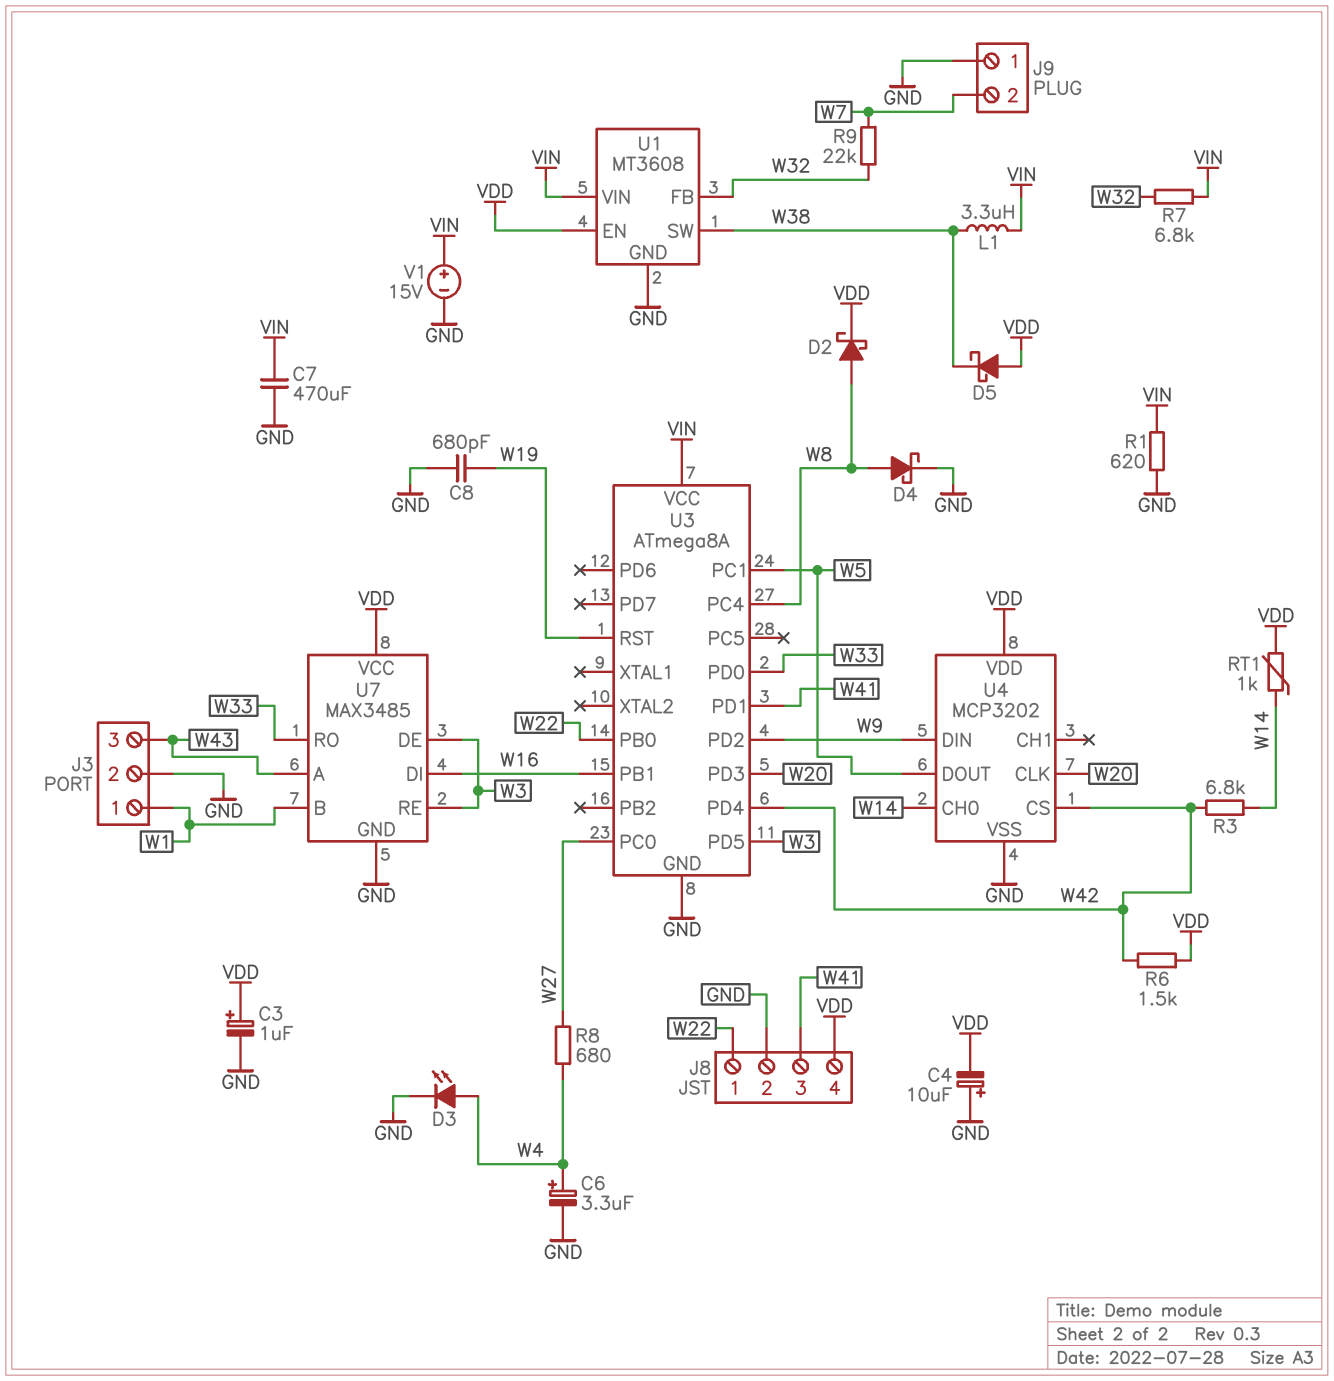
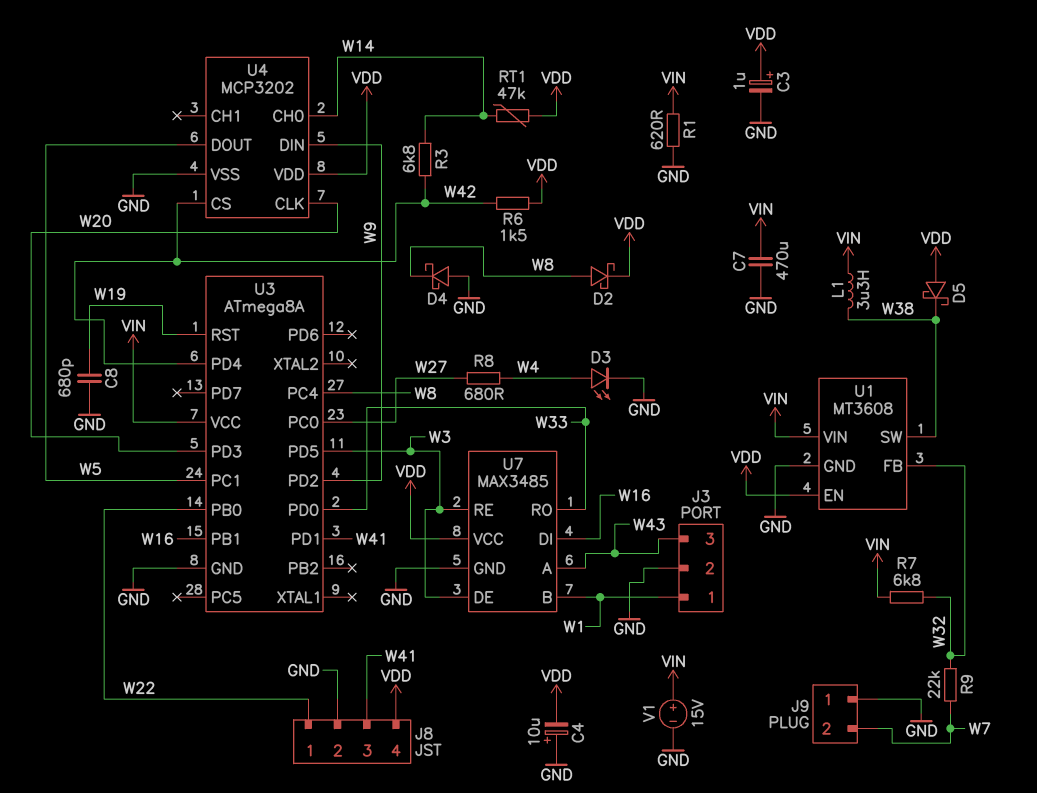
C6: 3.3uF (plus W4, minus GND) -> none
D4: schottky (A W8, K GND) -> schottky (A GND, K W8)
RT1: 1k (VDD, W14) -> 47k (VDD, W14)

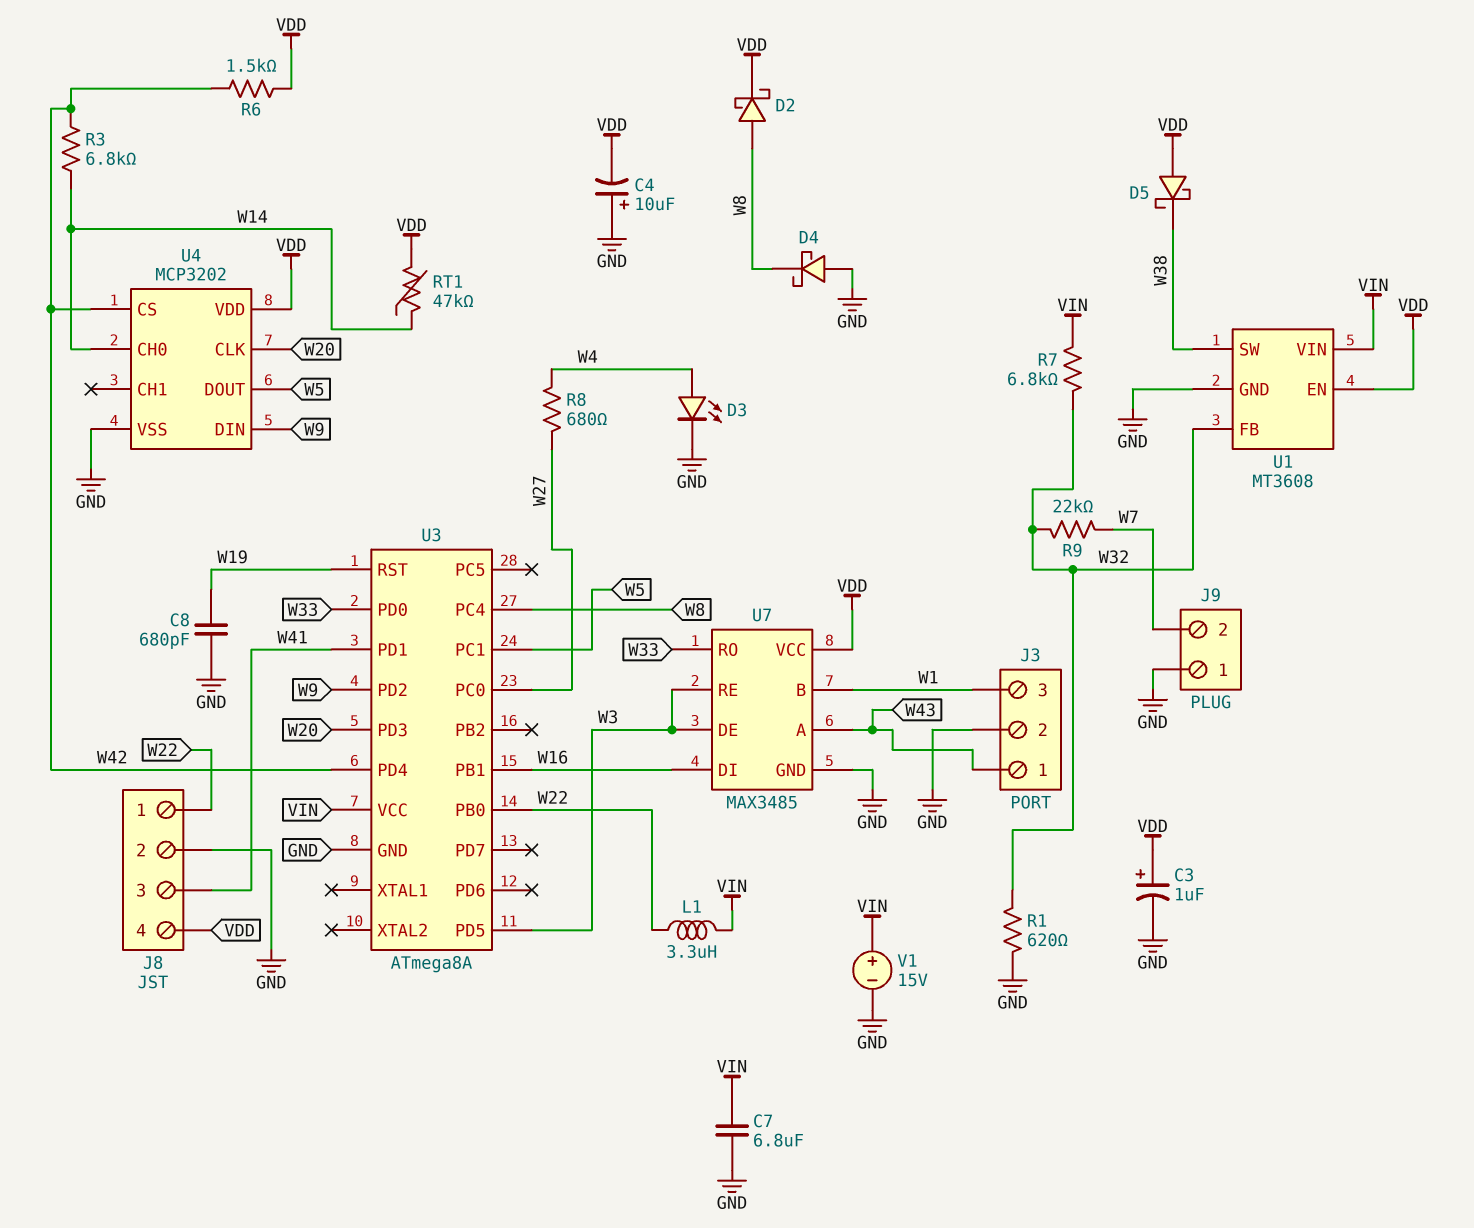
C7: 470uF (GND, VIN) -> 6.8uF (GND, VIN)
J3 pin 1: W1 -> W43
J3 pin 3: W43 -> W1
L1: 3.3uH (VIN, W38) -> 3.3uH (VIN, W22)
R1: 620 (GND, VIN) -> 620 (GND, W32)

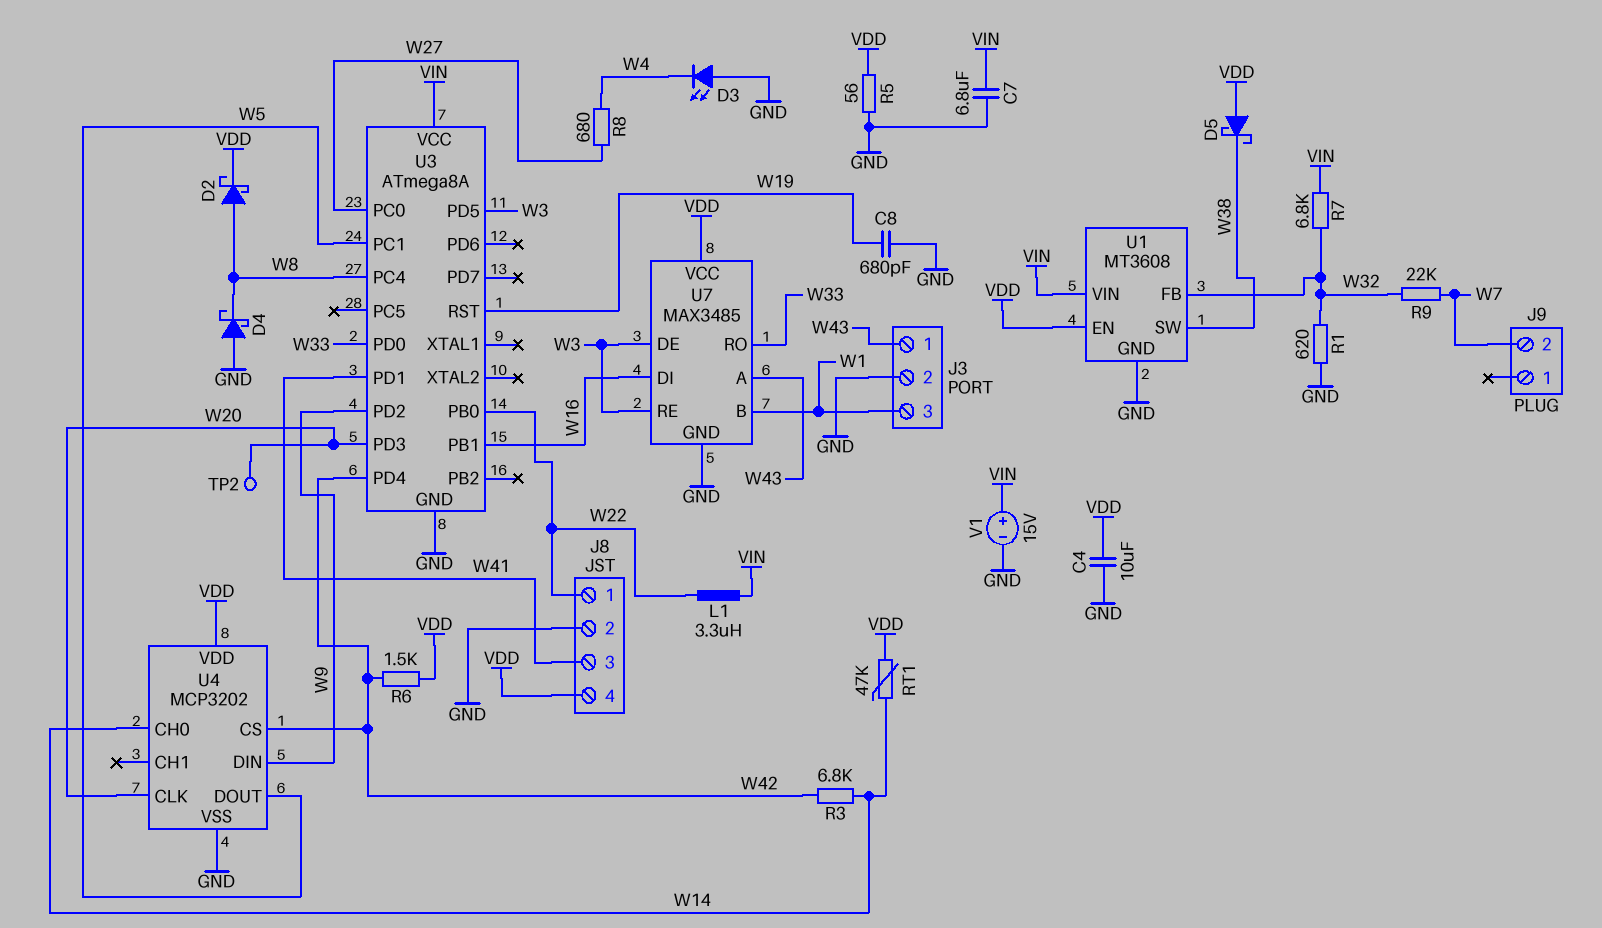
C3: 1uF (plus VDD, minus GND) -> none
C4: 10uF (plus GND, minus VDD) -> 10uF (GND, VDD)
D3: LED (A W4, K GND) -> LED (A GND, K W4)
J9 pin 1: GND -> none
R5: none -> 56 (GND, VDD)
TP2: none -> test point (W20)

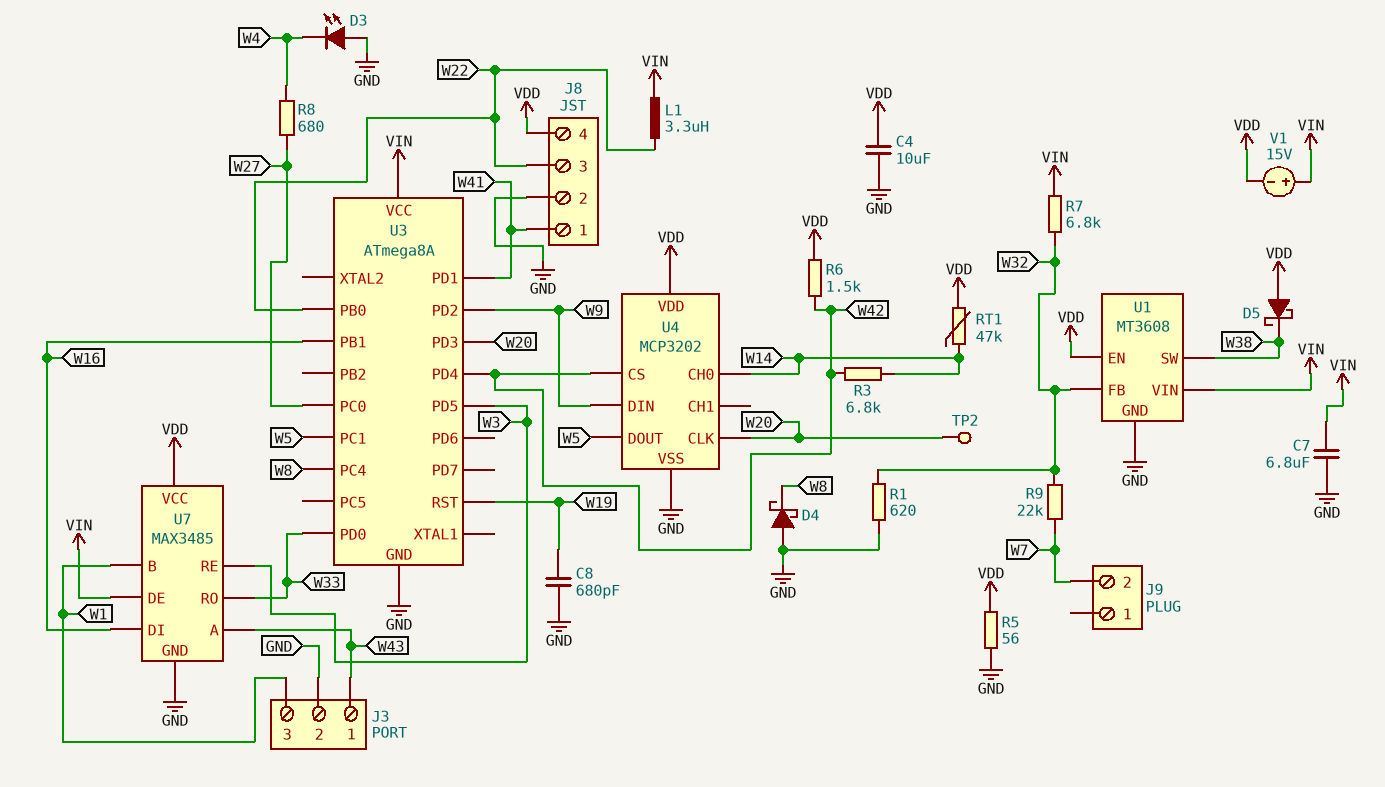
D2: schottky (A W8, K VDD) -> none
J8 pin 1: W22 -> W41
J8 pin 3: W41 -> W22
U7 pin DE: W3 -> VIN
V1: 15V (plus VIN, minus GND) -> 15V (plus VIN, minus VDD)

